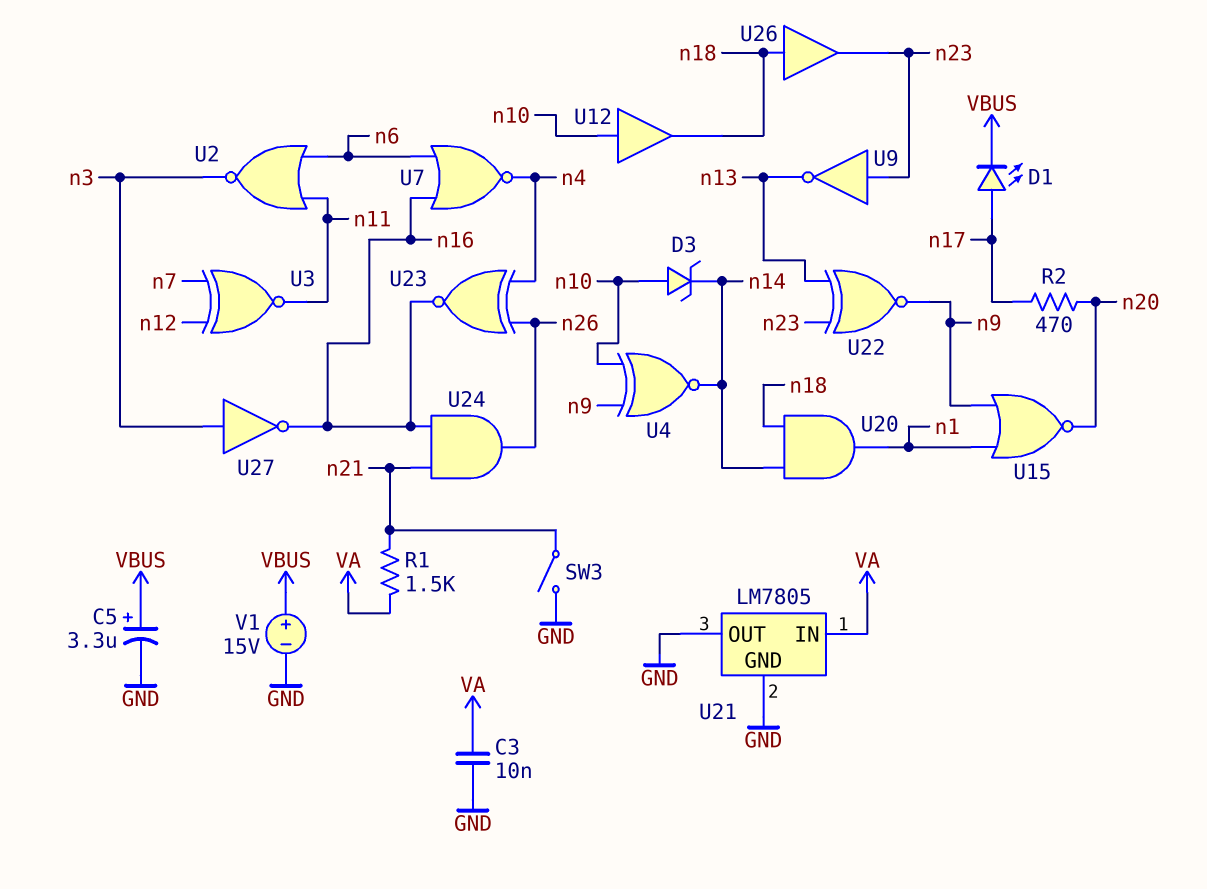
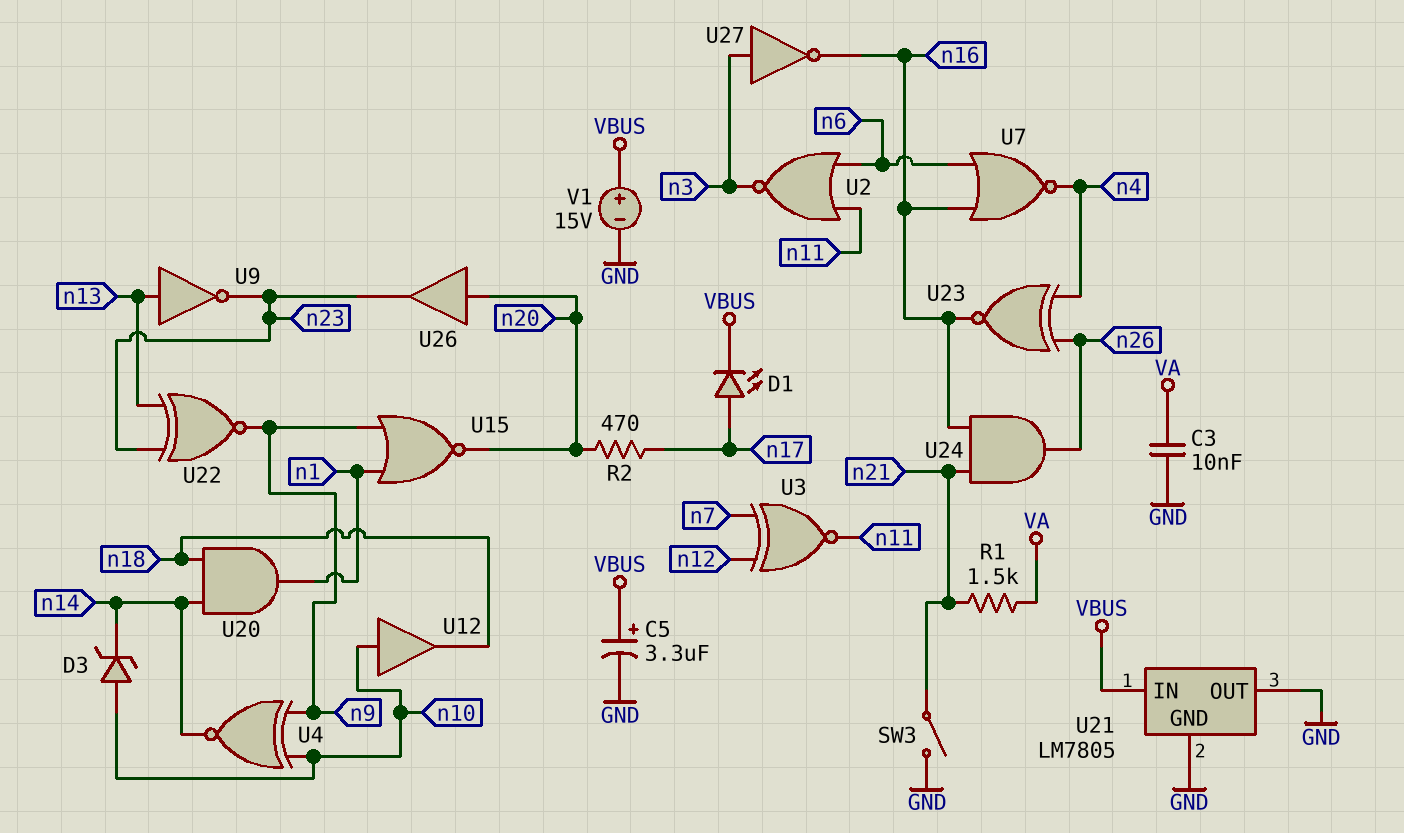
U9: NOT (in n23, out n13) -> NOT (in n13, out n23)
U21 pin IN: VA -> VBUS
U26: buffer (in n18, out n23) -> buffer (in n20, out n23)

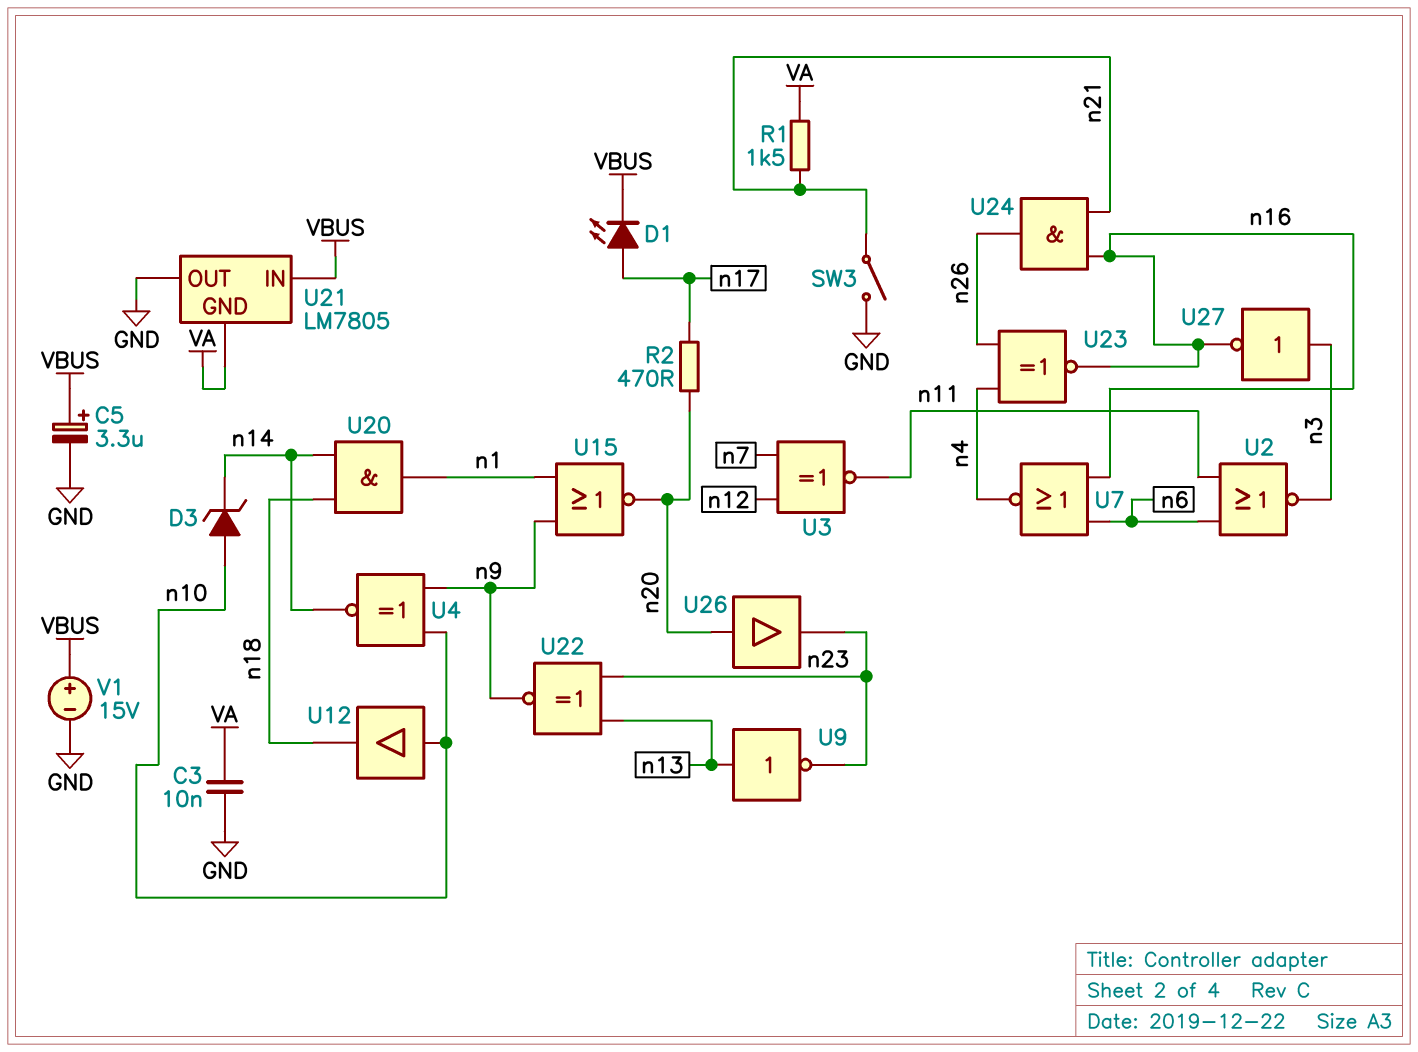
U21 pin GND: GND -> VA

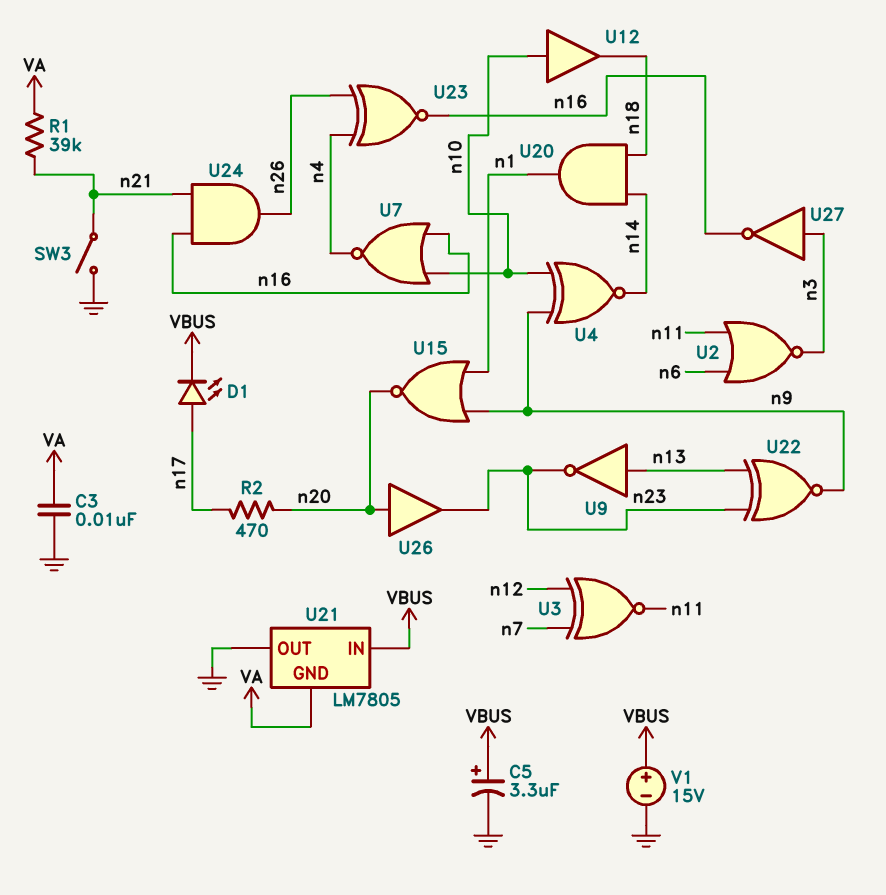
D3: zener (A n10, K n14) -> none
R1: 1.5k (VA, n21) -> 39k (VA, n21)
U7: NOR (in n6, in n16, out n4) -> NOR (in n10, in n16, out n4)

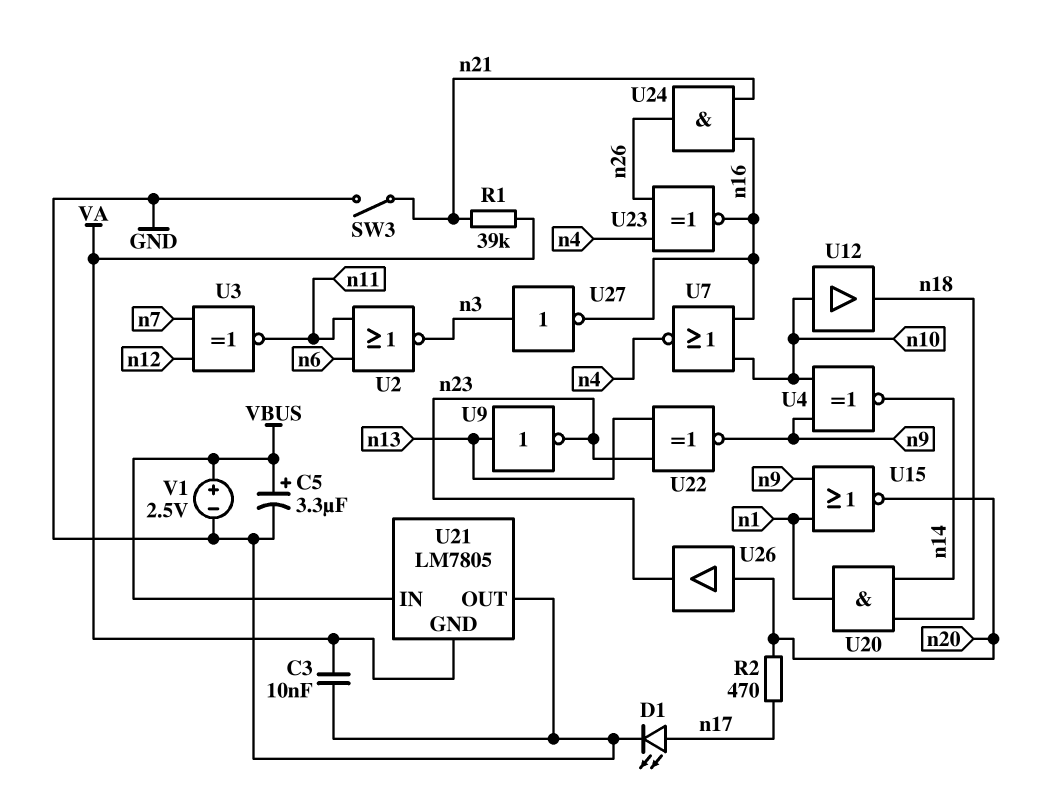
D1: LED (A n17, K VBUS) -> LED (A n17, K GND)
V1: 15V (plus VBUS, minus GND) -> 2.5V (plus VBUS, minus GND)

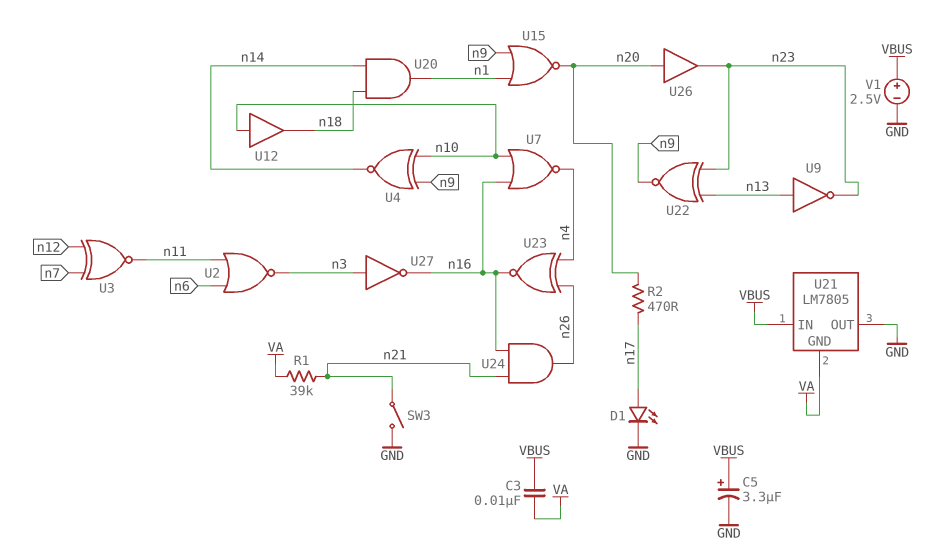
C3: 10nF (GND, VA) -> 10nF (VA, VBUS)

